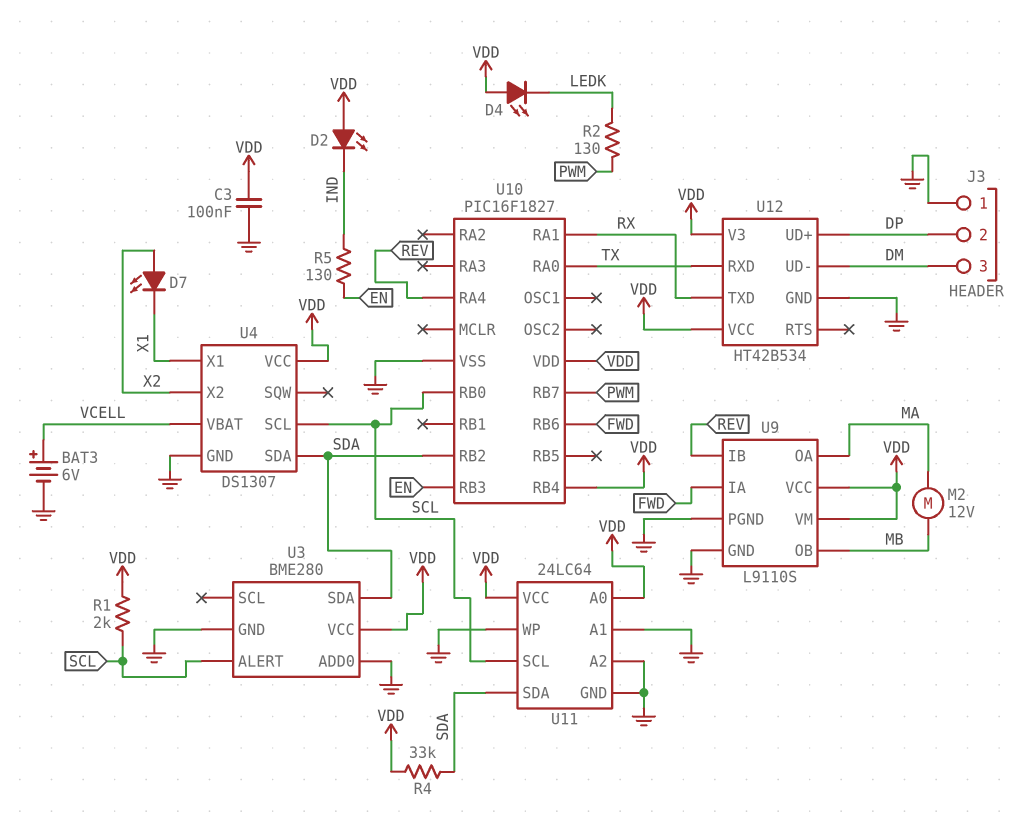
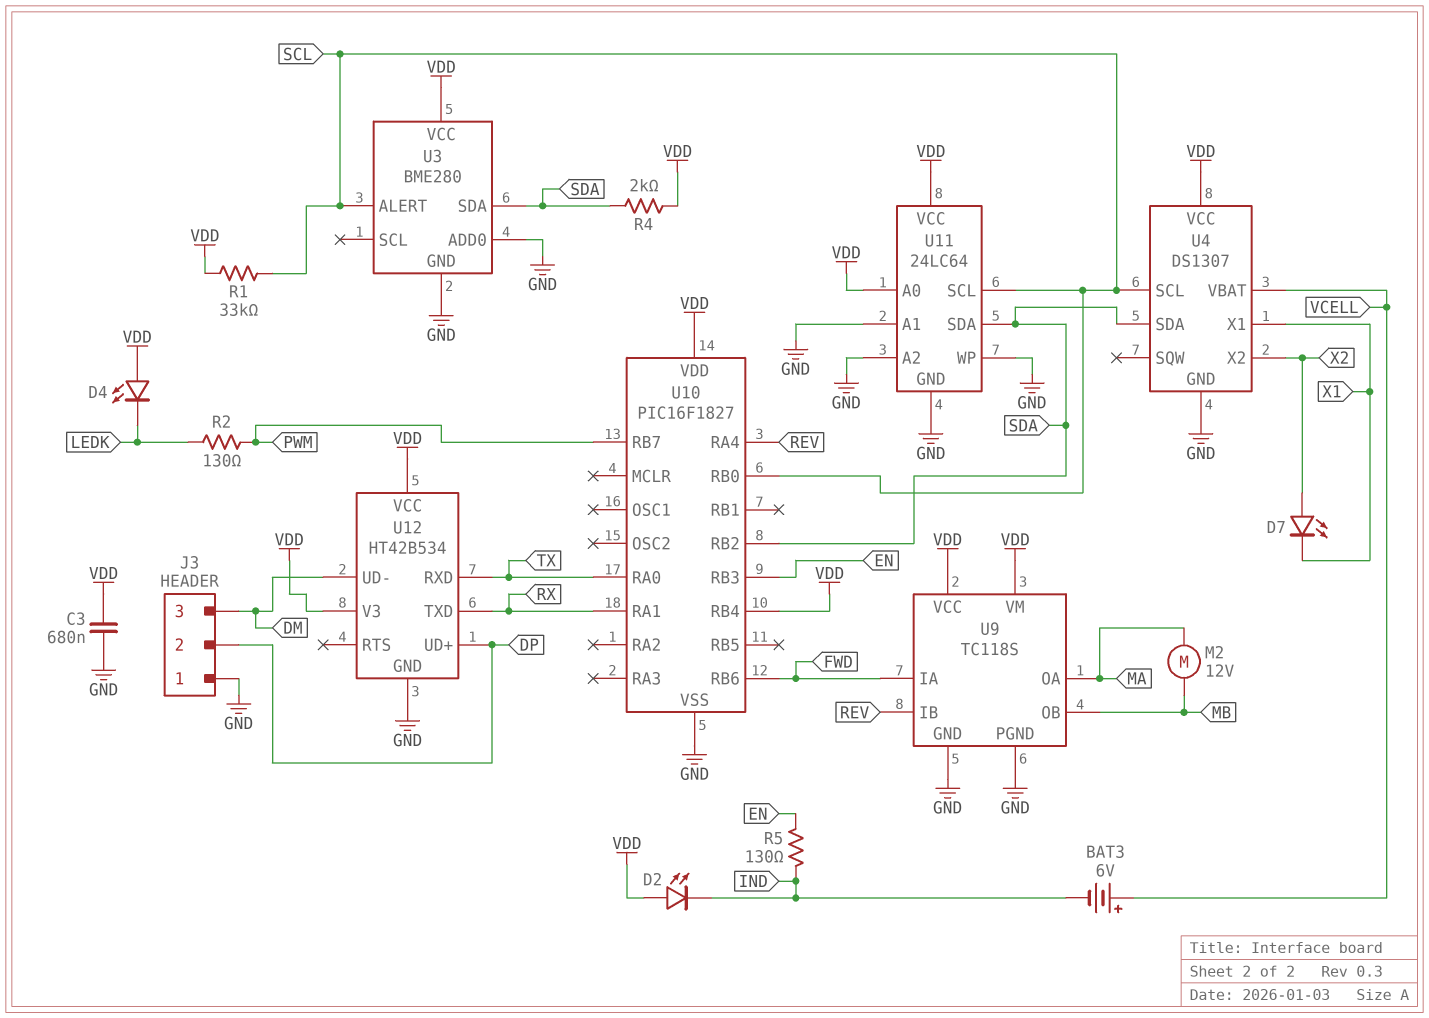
BAT3: 6V (plus VCELL, minus GND) -> 6V (plus VCELL, minus IND)
C3: 100nF (GND, VDD) -> 680nF (GND, VDD)
R1: 2k (SCL, VDD) -> 33k (SCL, VDD)
R4: 33k (SDA, VDD) -> 2k (SDA, VDD)
U9: L9110S -> TC118S

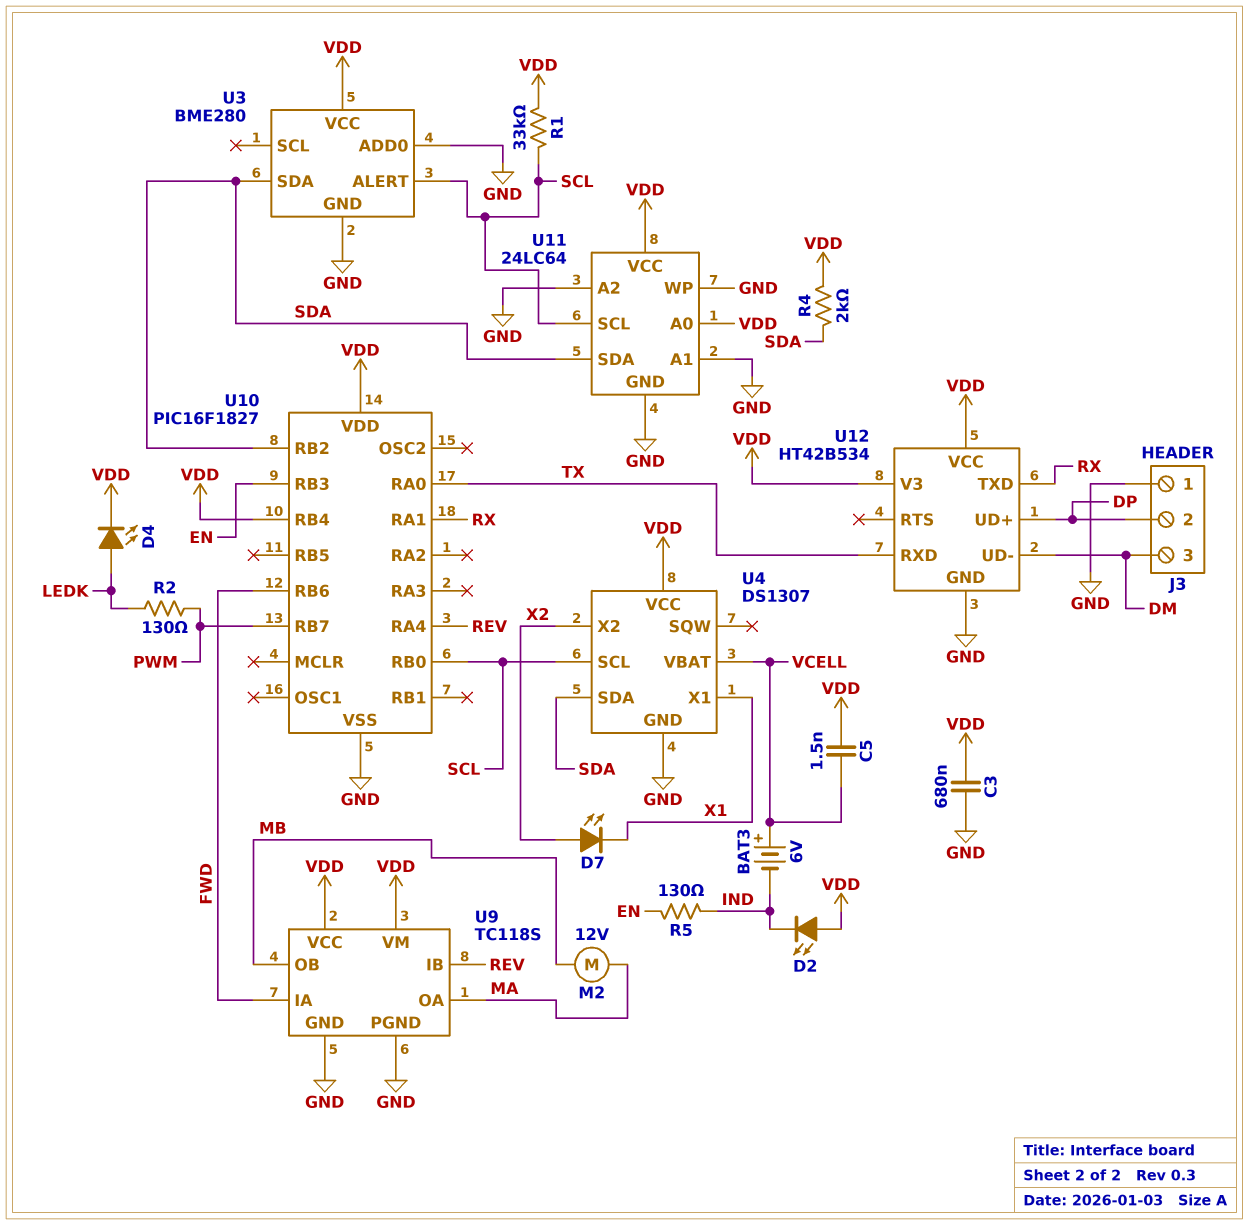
C5: none -> 1.5nF (VCELL, VDD)
D4: LED (A VDD, K LEDK) -> LED (A LEDK, K VDD)

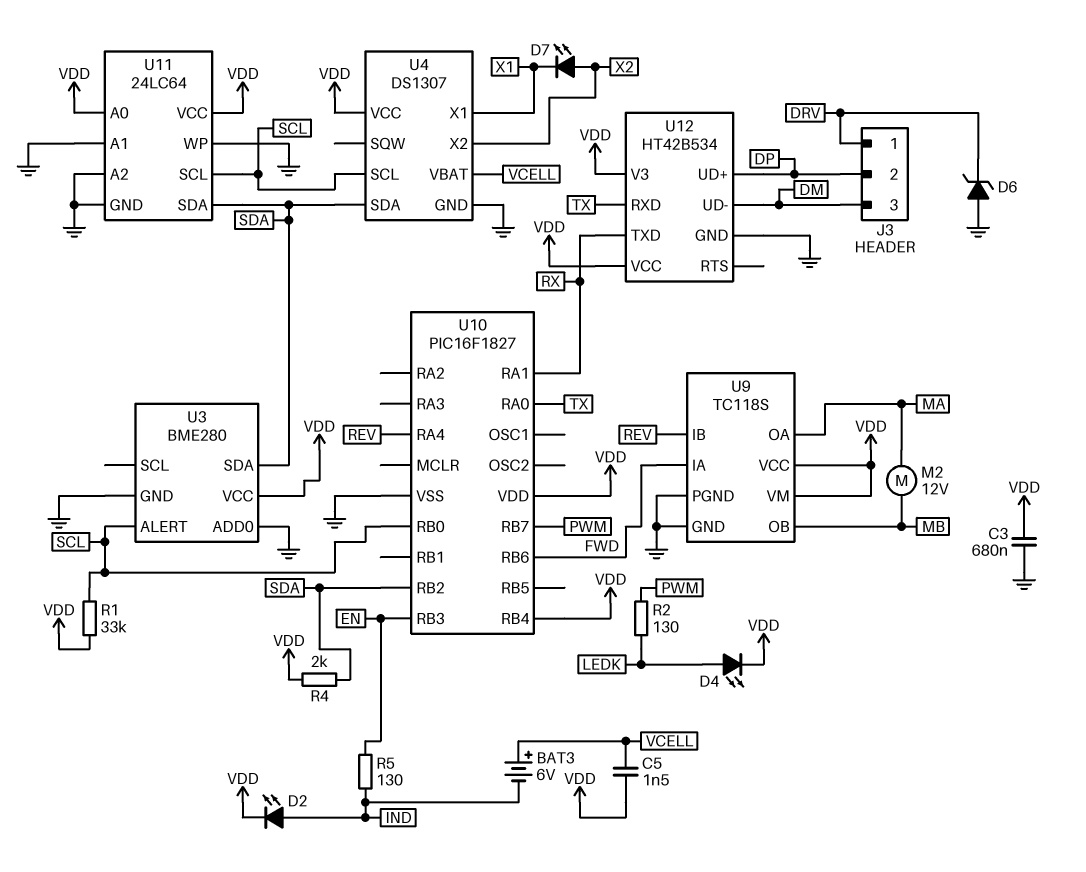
D2: LED (A VDD, K IND) -> LED (A IND, K VDD)
D6: none -> zener (A GND, K DRV)
J3 pin 1: GND -> DRV

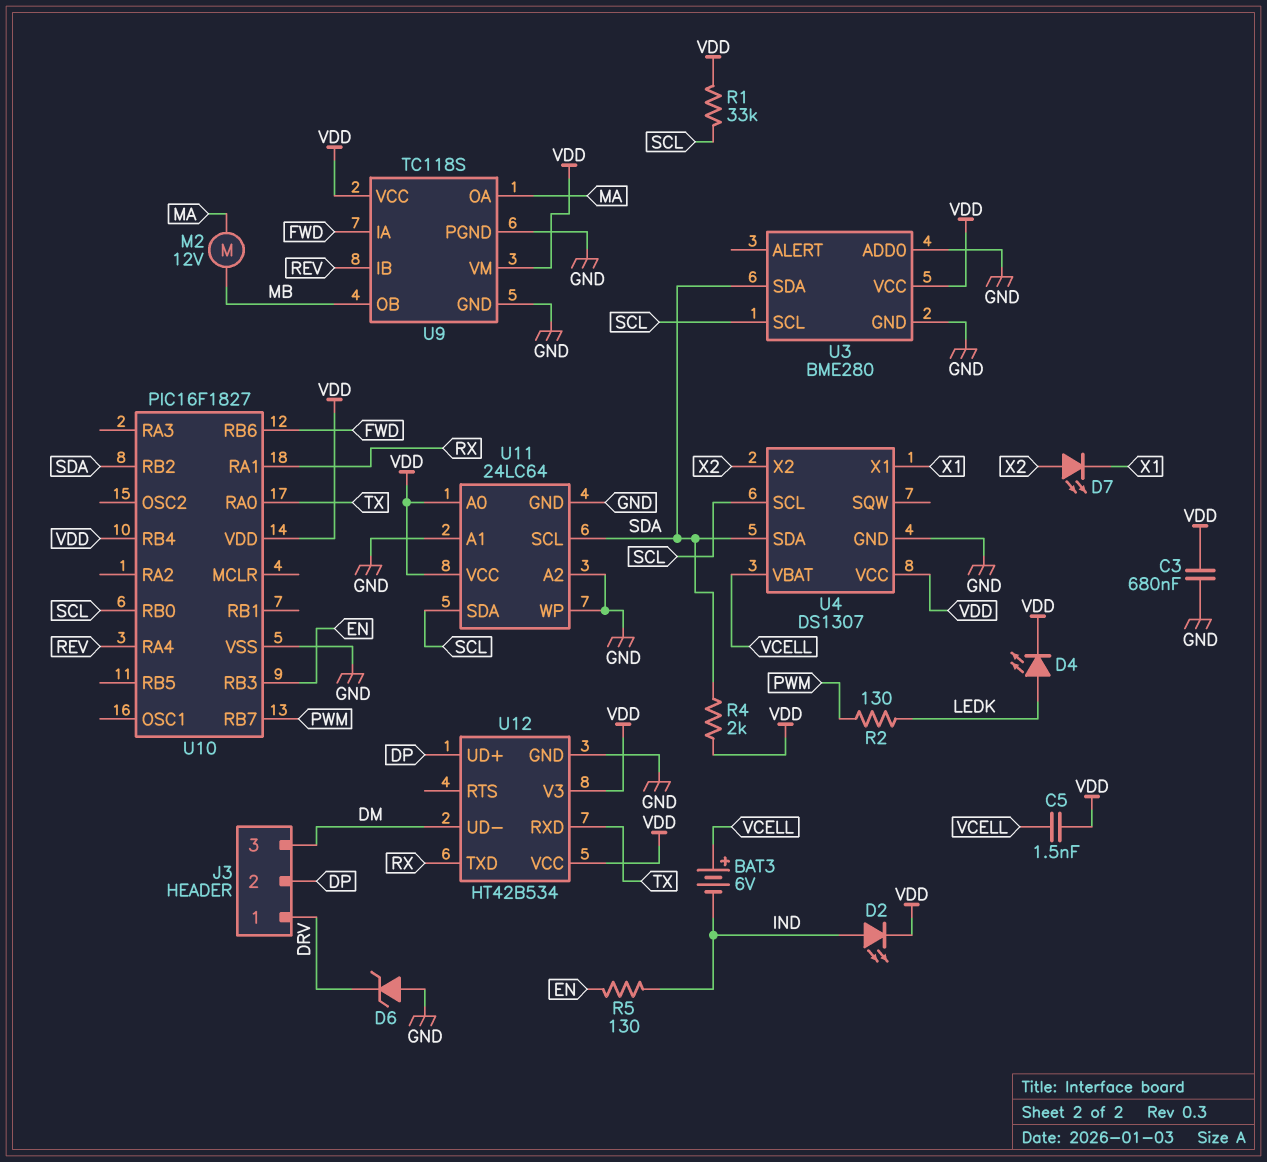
U3 pin ALERT: SCL -> none
U3 pin SCL: none -> SCL
U11 pin SCL: SCL -> SDA
U11 pin SDA: SDA -> SCL

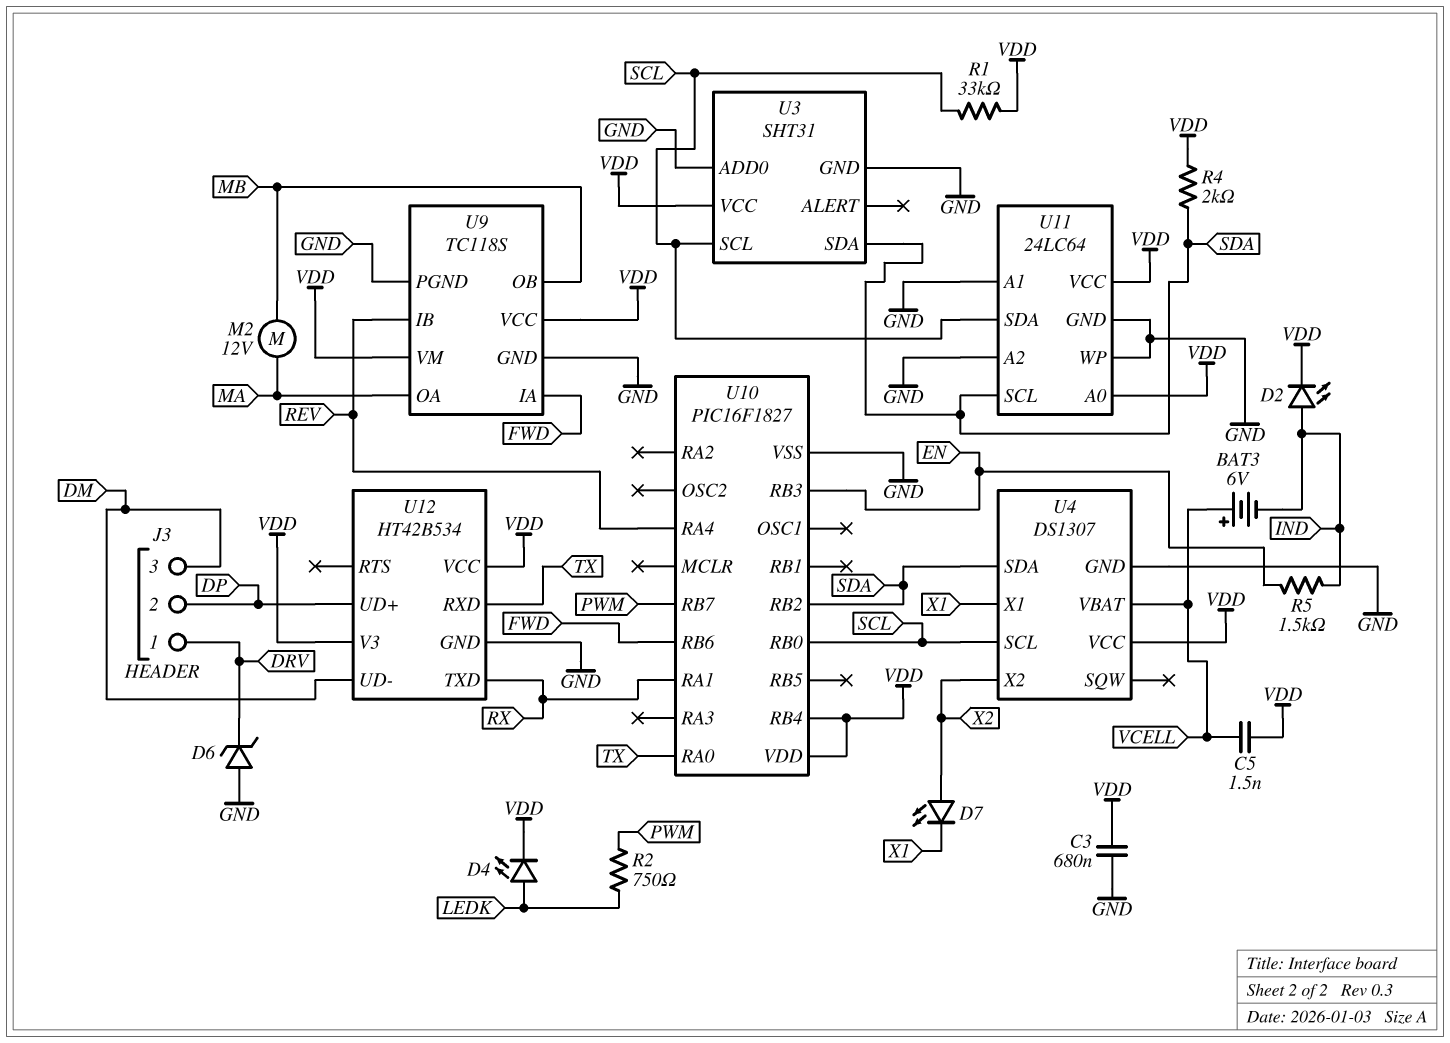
R2: 130 (LEDK, PWM) -> 750 (LEDK, PWM)
R5: 130 (EN, IND) -> 1.5k (EN, IND)
U3: BME280 -> SHT31

